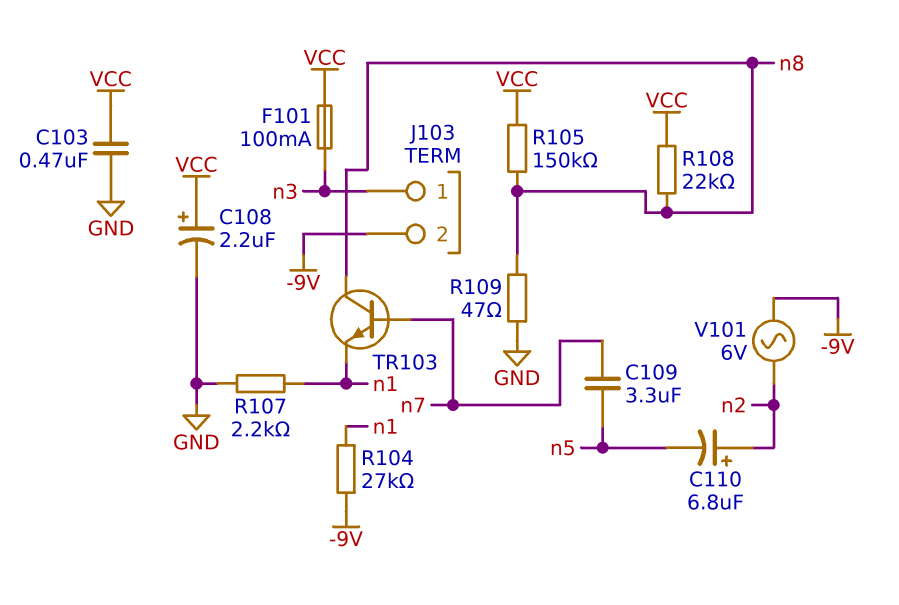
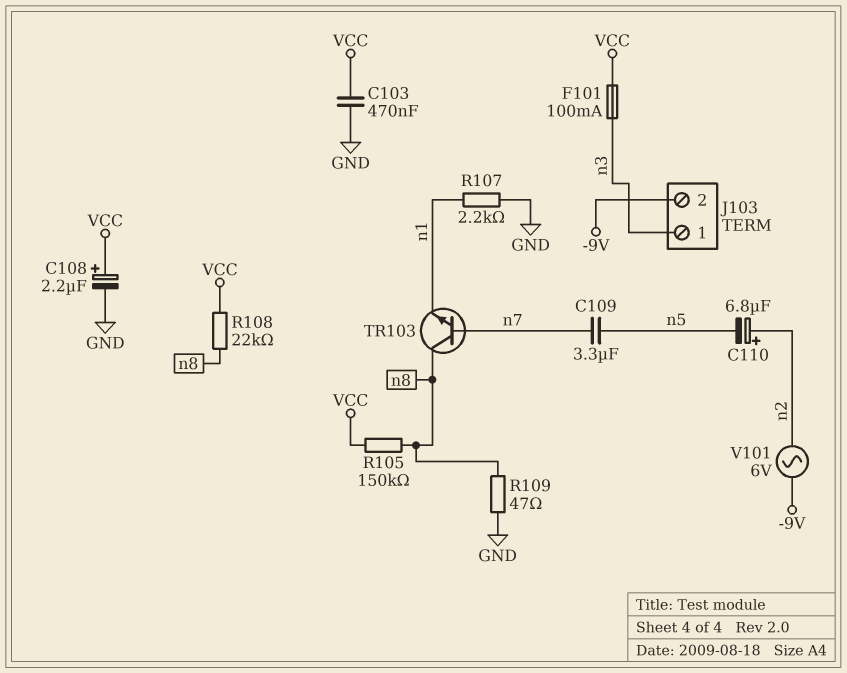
R104: 27k (-9V, n1) -> none

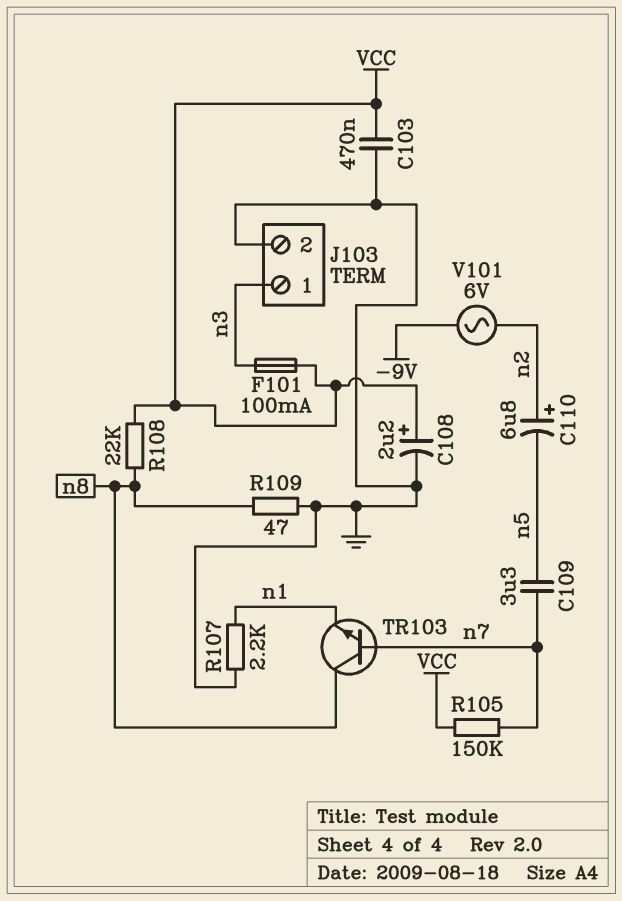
J103 pin 2: -9V -> GND
R105: 150k (VCC, n8) -> 150k (VCC, n7)

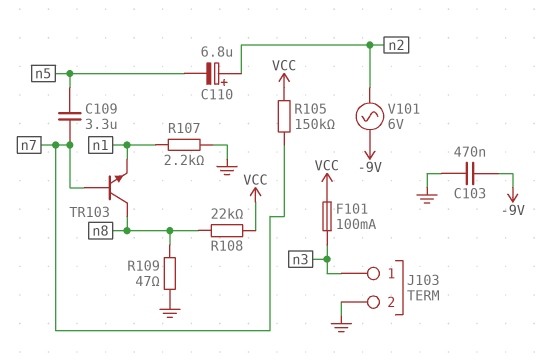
C103: 470nF (GND, VCC) -> 470nF (-9V, GND)
C108: 2.2uF (plus VCC, minus GND) -> none

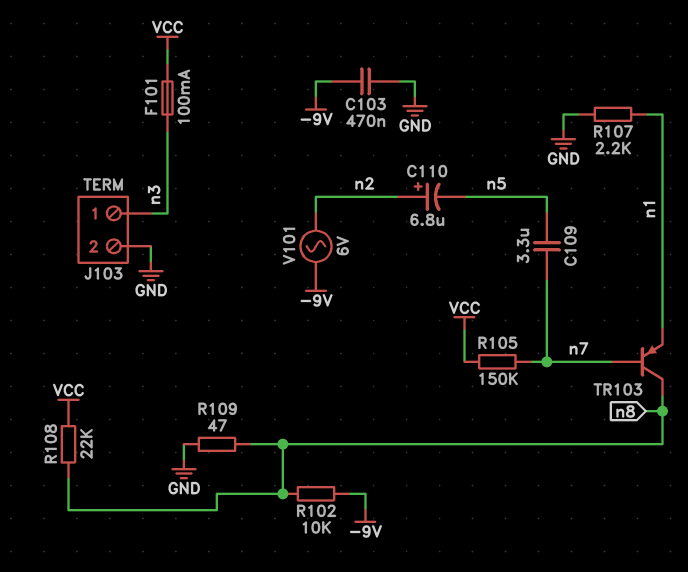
R102: none -> 10k (-9V, n8)
TR103: NPN (B n7, C n8, E n1) -> PNP (B n7, C n8, E n1)

